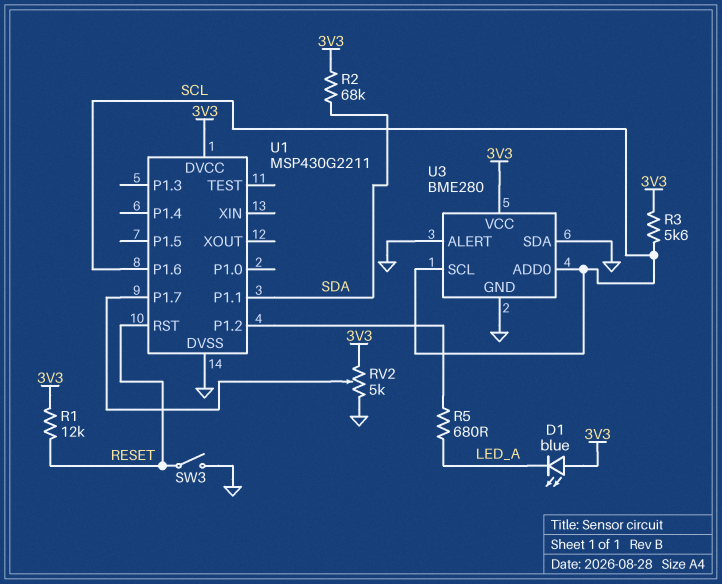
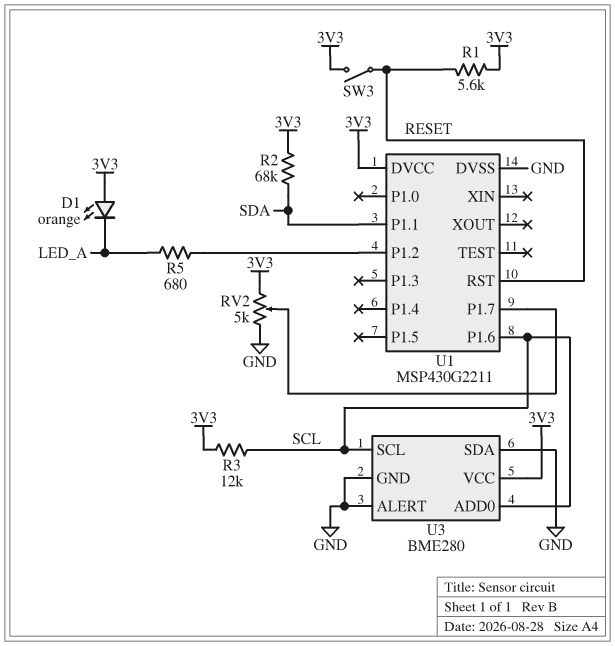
D1: LED blue (A 3V3, K LED_A) -> LED orange (A 3V3, K LED_A)
R1: 12k (3V3, RESET) -> 5.6k (3V3, RESET)
R3: 5.6k (3V3, SCL) -> 12k (3V3, SCL)
SW3: switch (GND, RESET) -> switch (3V3, RESET)

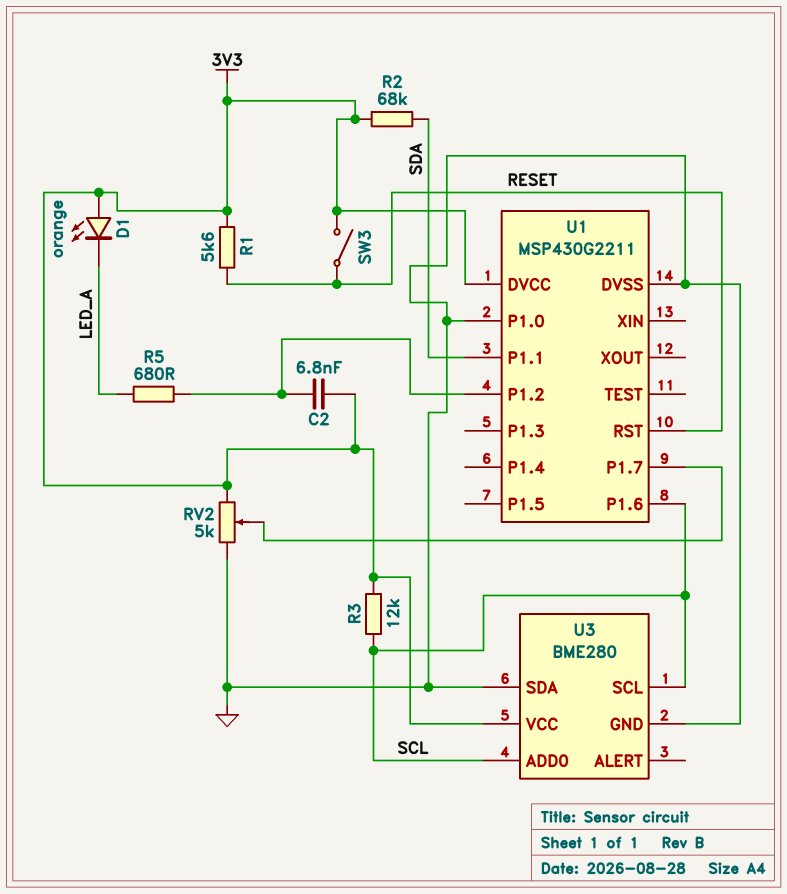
C2: none -> 6.8nF (3V3, U1/P1.2)
U1 pin P1.0: none -> GND
U3 pin ALERT: GND -> none

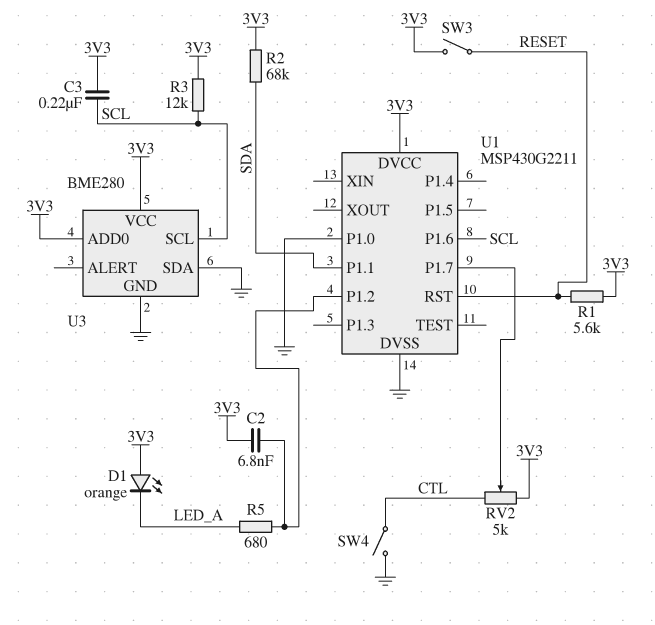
C3: none -> 220nF (3V3, SCL)
RV2: 5k (3V3, GND, wiper U1/P1.7) -> 5k (3V3, CTL, wiper U1/P1.7)
SW4: none -> switch (CTL, GND)
U3 pin ADD0: SCL -> 3V3

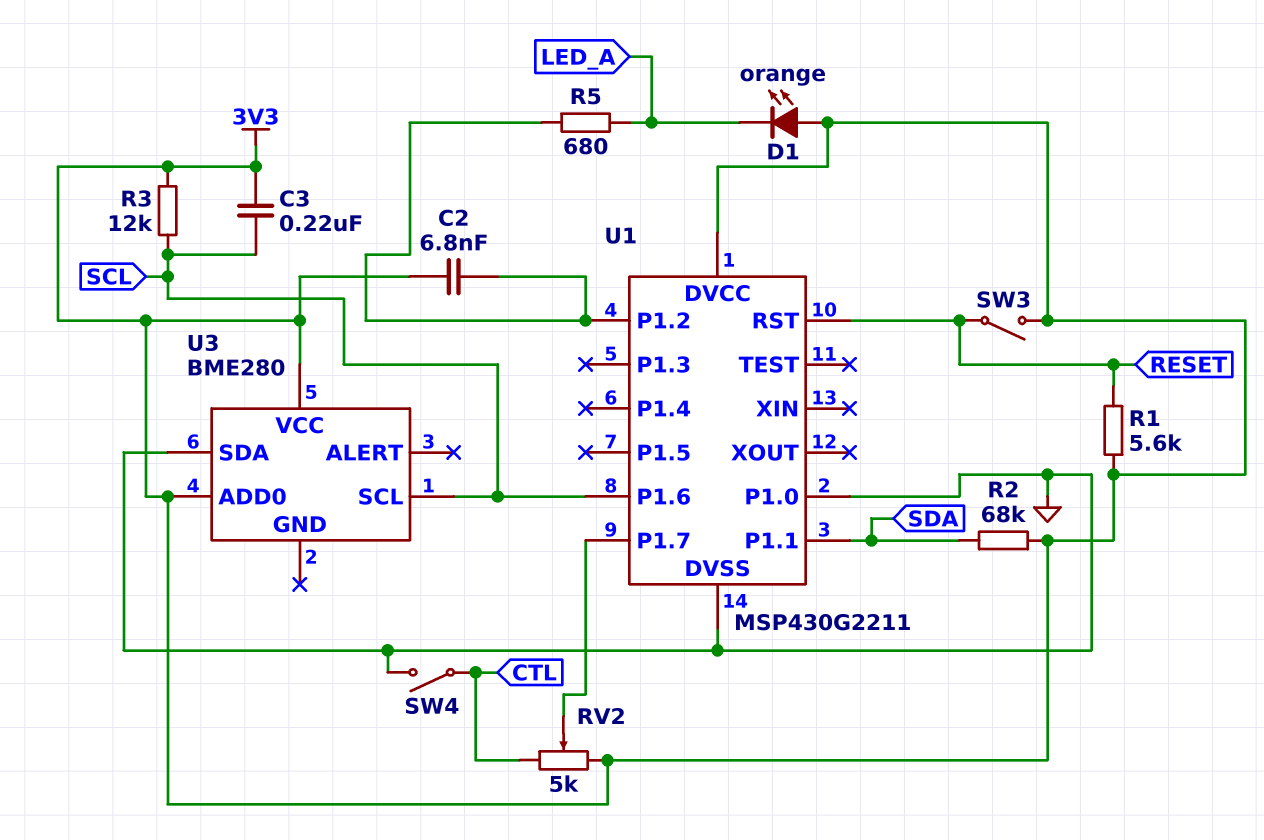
U3 pin GND: GND -> none

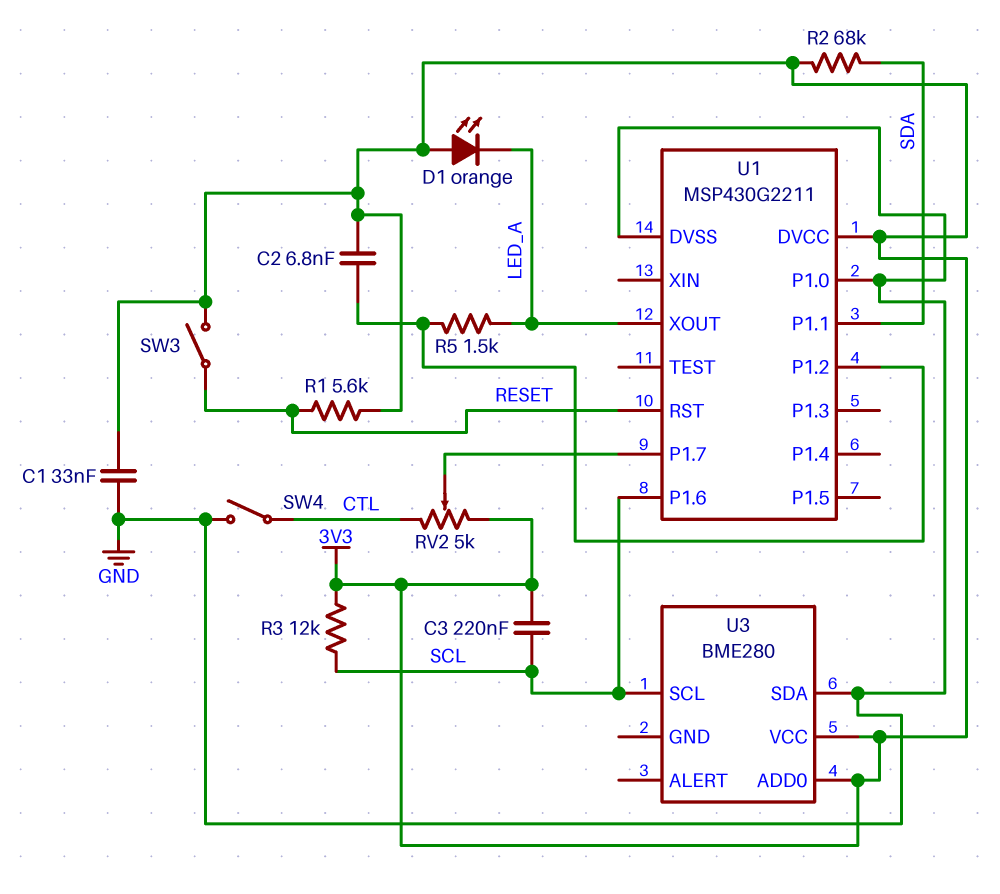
C1: none -> 33nF (3V3, GND)
R5: 680 (LED_A, U1/P1.2) -> 1.5k (LED_A, U1/P1.2)
U1 pin XOUT: none -> LED_A

